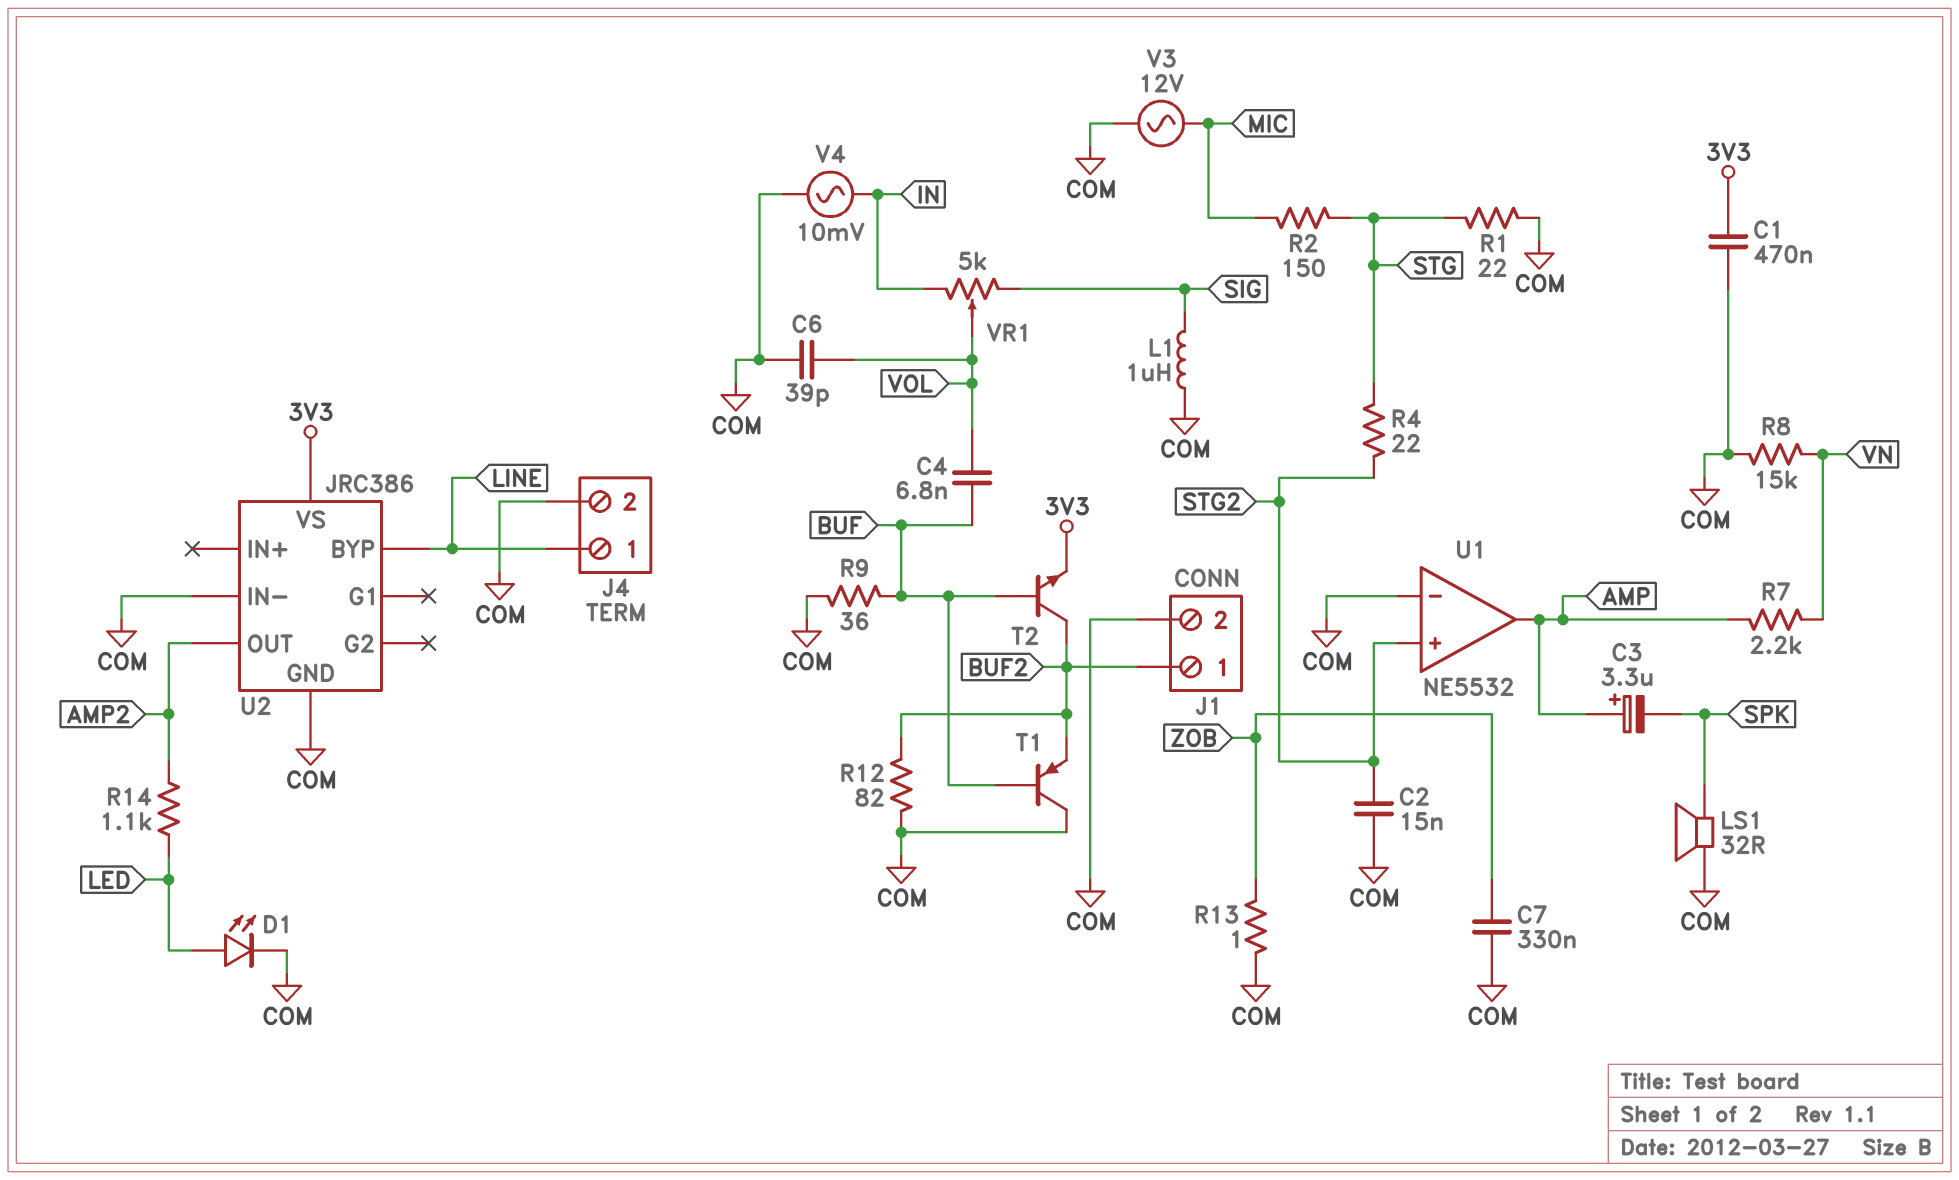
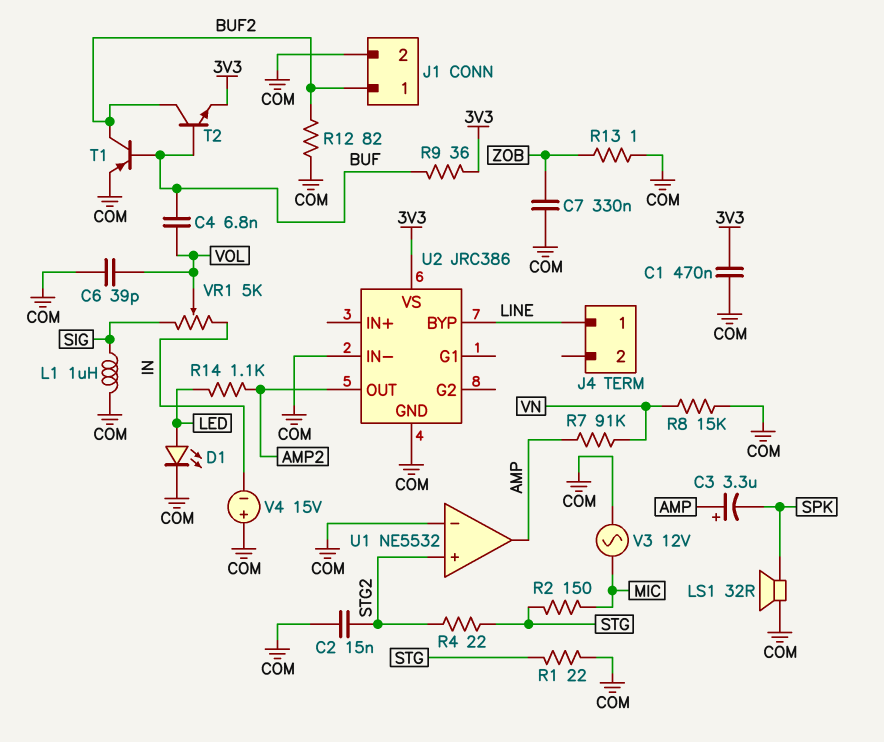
J4 pin 2: COM -> none
R7: 2.2k (AMP, VN) -> 91k (AMP, VN)
R9: 36 (BUF, COM) -> 36 (3V3, BUF)
T1: PNP (B BUF, C COM, E BUF2) -> PNP (B BUF, C BUF2, E COM)
V4: AC 10mV (COM, IN) -> 15V (plus COM, minus IN)

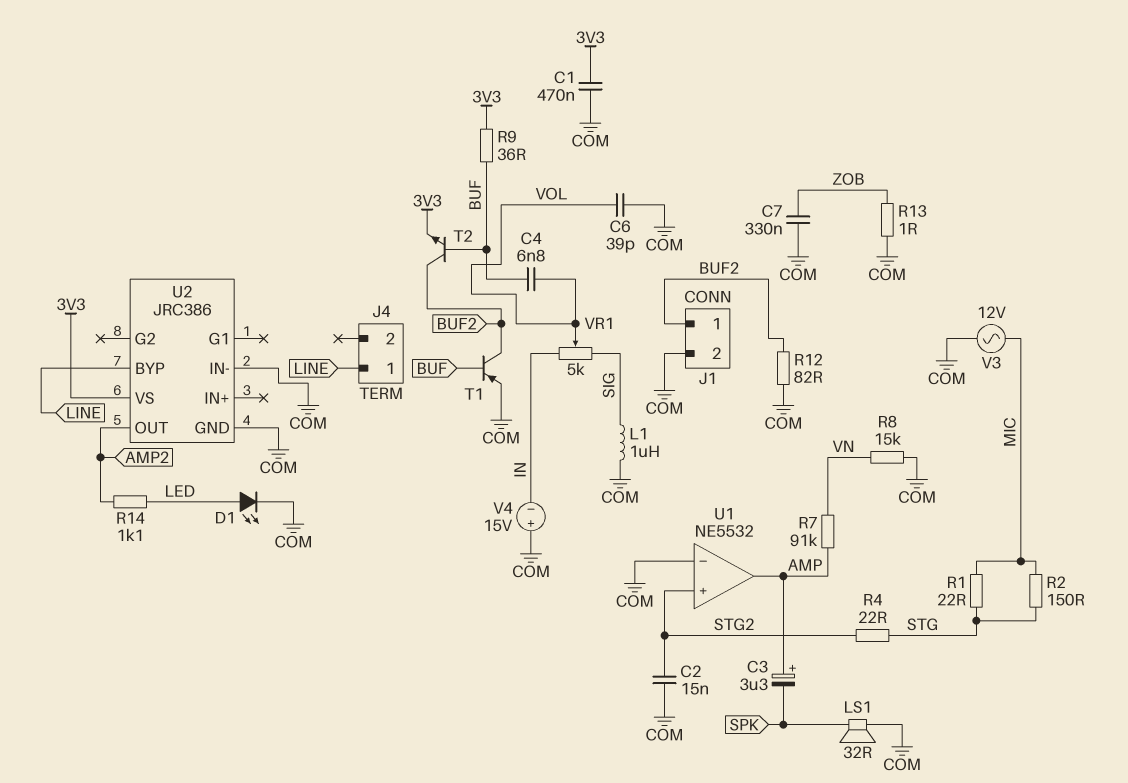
R1: 22 (COM, STG) -> 22 (MIC, STG)

